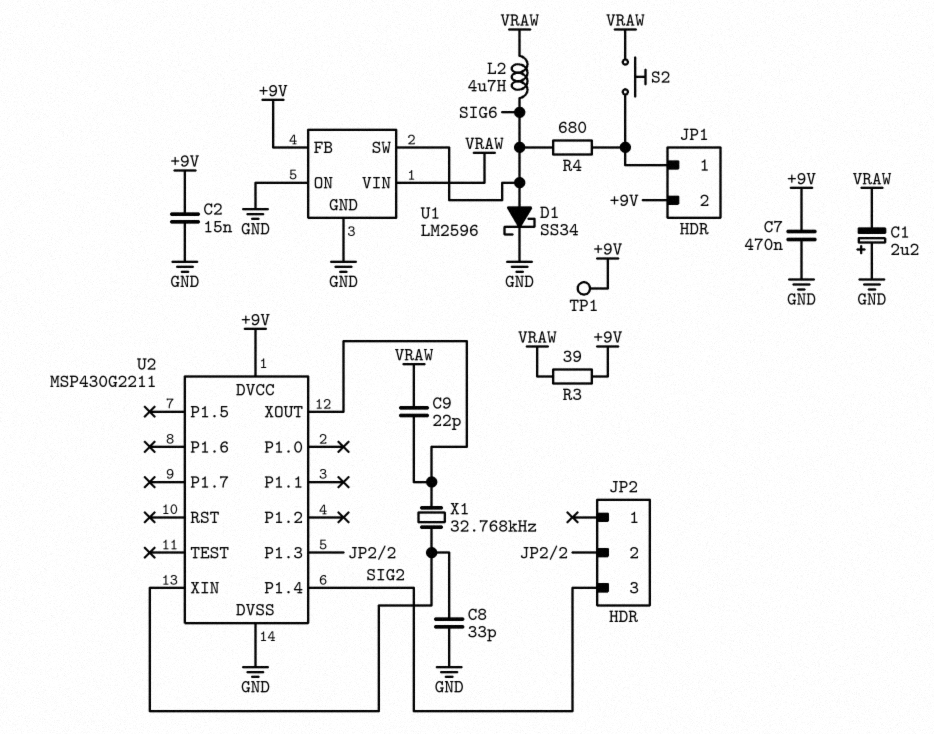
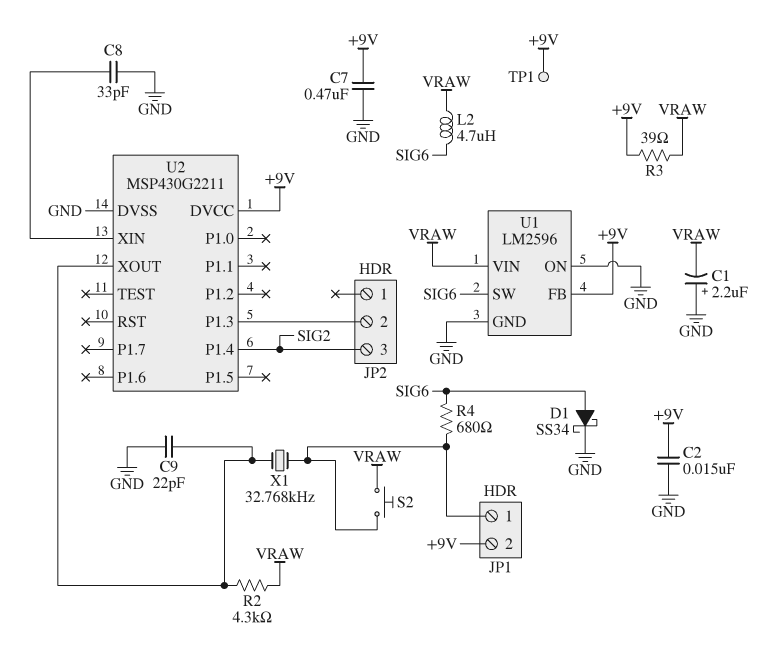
C9: 22pF (U2/XOUT, VRAW) -> 22pF (GND, U2/XOUT)
R2: none -> 4.3k (U2/XOUT, VRAW)
X1: 32.768kHz (U2/XIN, U2/XOUT) -> 32.768kHz (JP1/1, U2/XOUT)

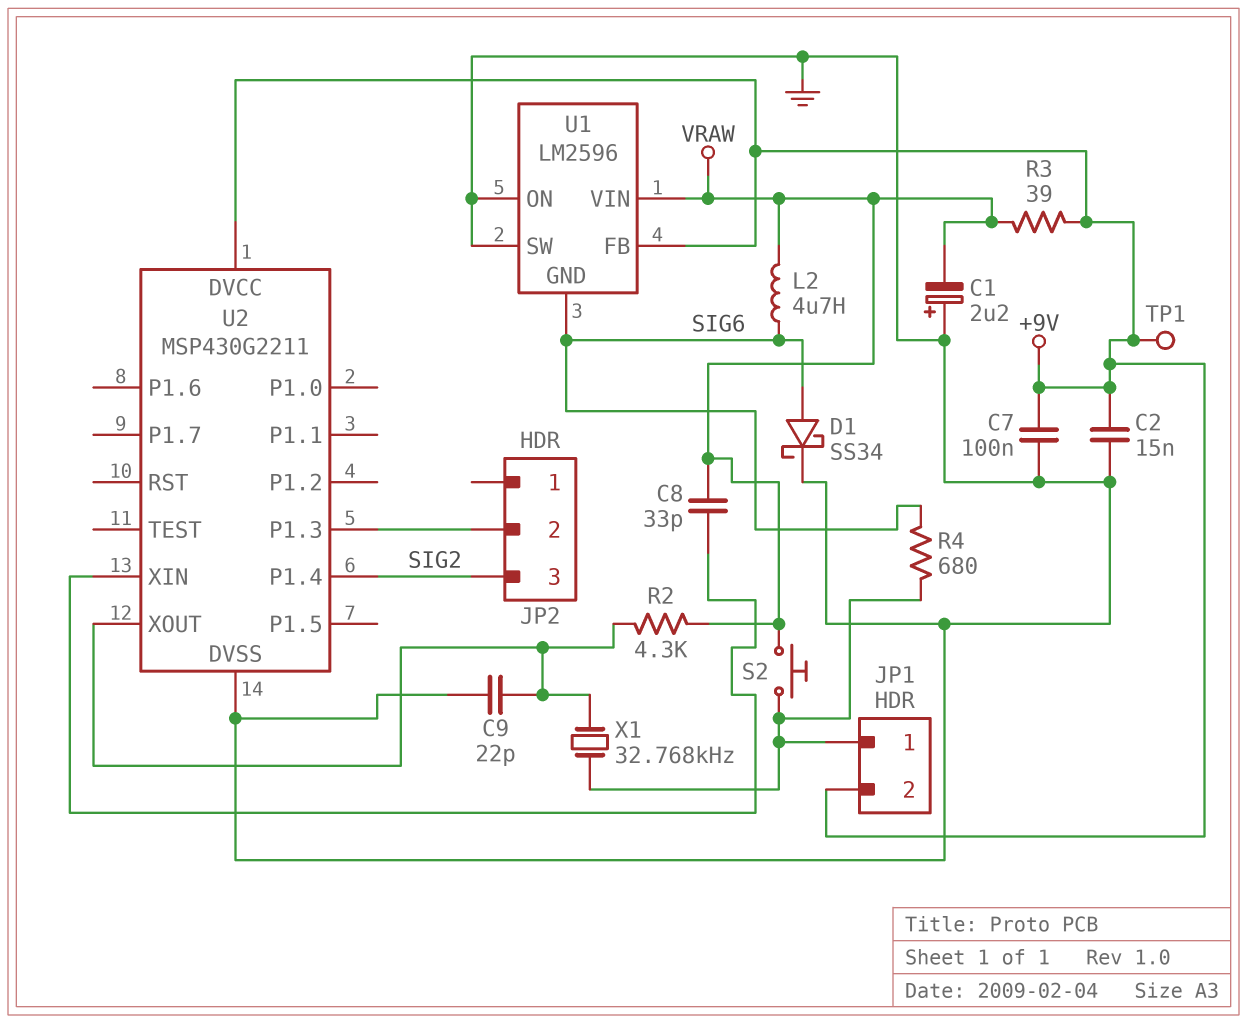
C7: 470nF (+9V, GND) -> 100nF (+9V, GND)
C8: 33pF (GND, U2/XIN) -> 33pF (U2/XIN, VRAW)
U1 pin GND: GND -> SIG6
U1 pin SW: SIG6 -> GND

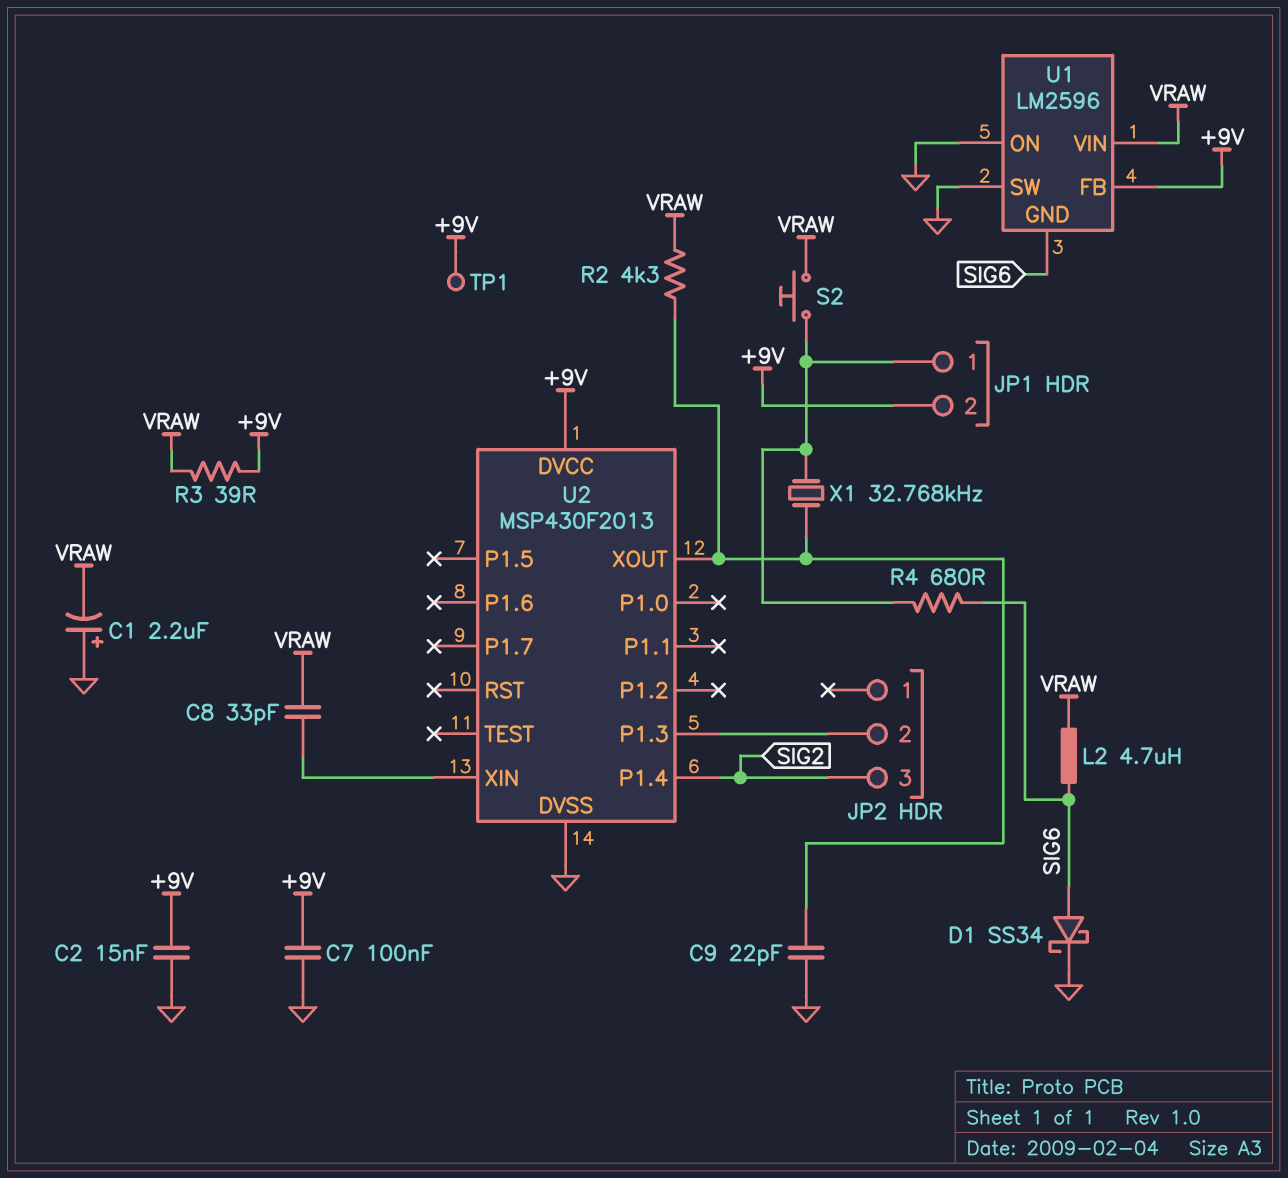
U2: MSP430G2211 -> MSP430F2013

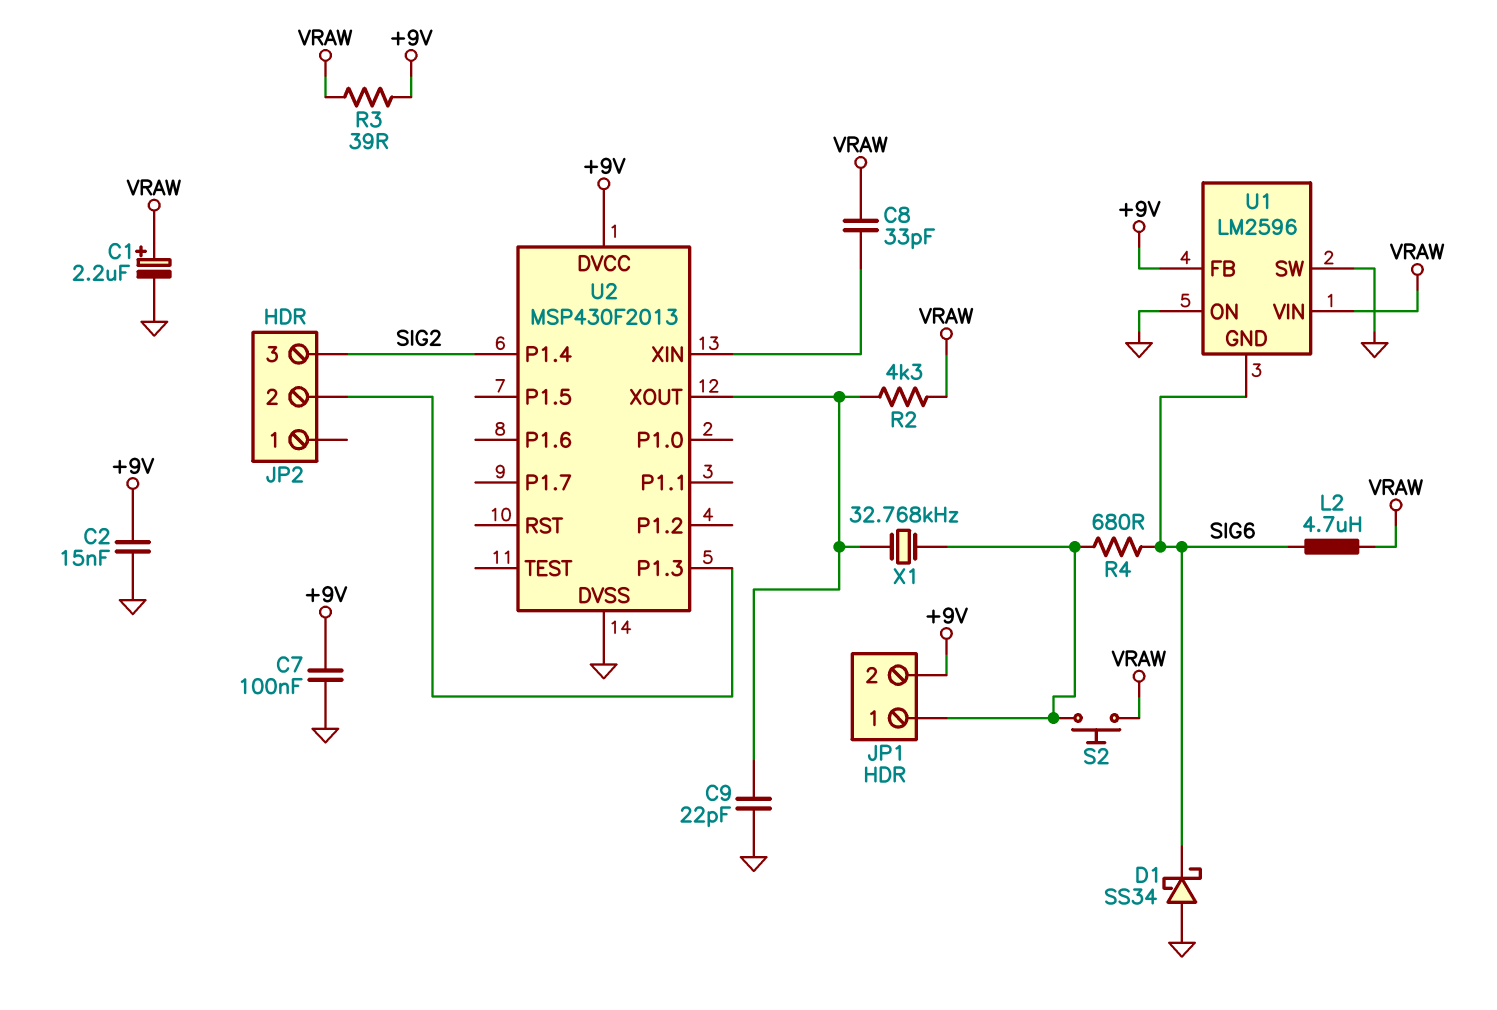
C1: 2.2uF (plus GND, minus VRAW) -> 2.2uF (plus VRAW, minus GND)
D1: schottky SS34 (A SIG6, K GND) -> schottky SS34 (A GND, K SIG6)
TP1: test point (+9V) -> none

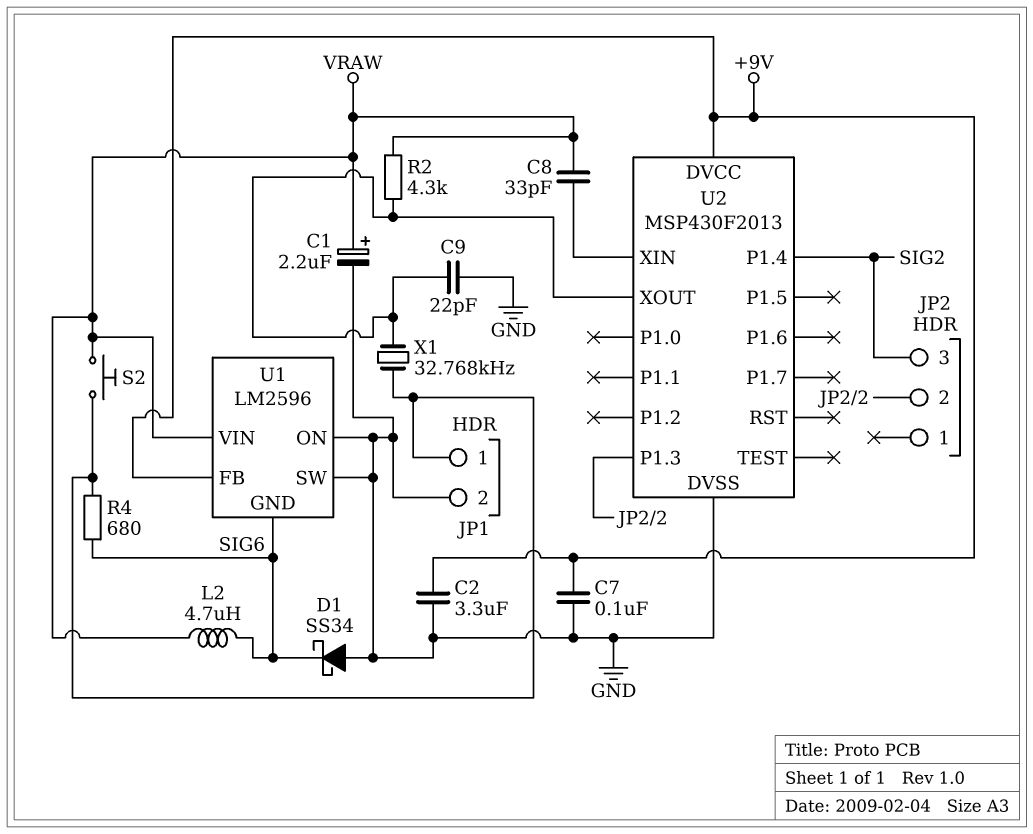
C2: 15nF (+9V, GND) -> 3.3uF (+9V, GND)
JP1 pin 2: +9V -> GND
R3: 39 (+9V, VRAW) -> none

